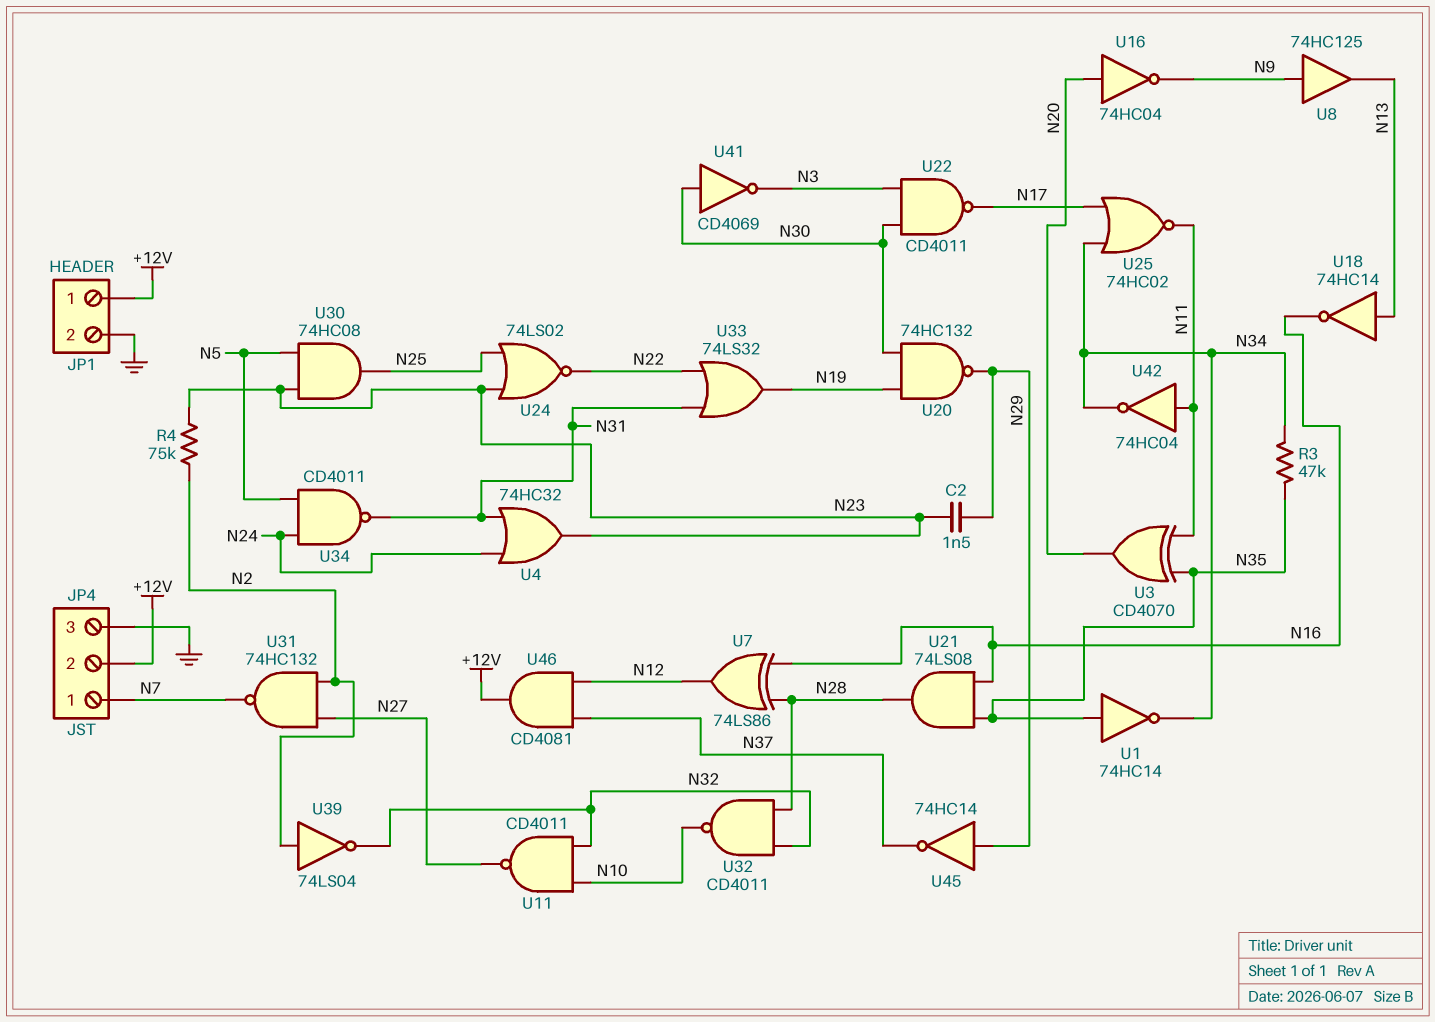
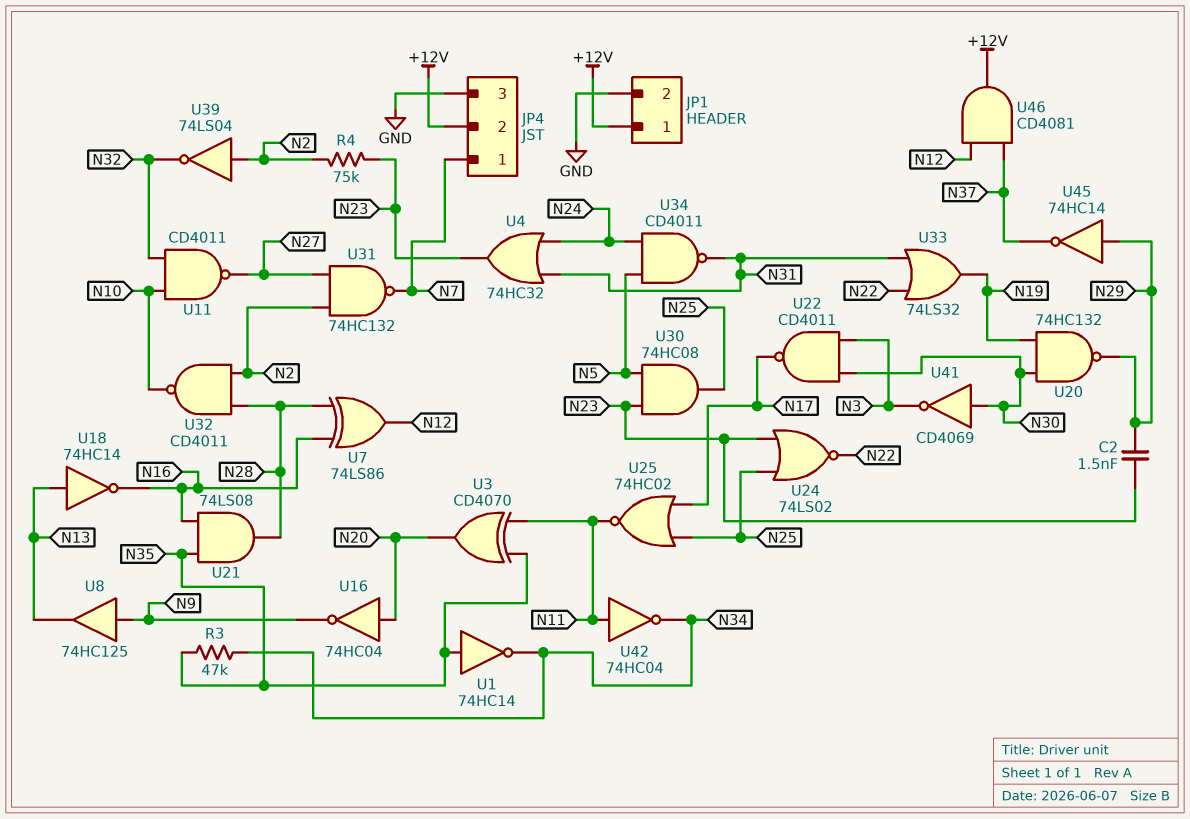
U25: NOR 74HC02 (in N17, in N34, out N11) -> NOR 74HC02 (in N17, in N25, out N11)
U32: NAND CD4011 (in N28, in N32, out N10) -> NAND CD4011 (in N2, in N28, out N10)

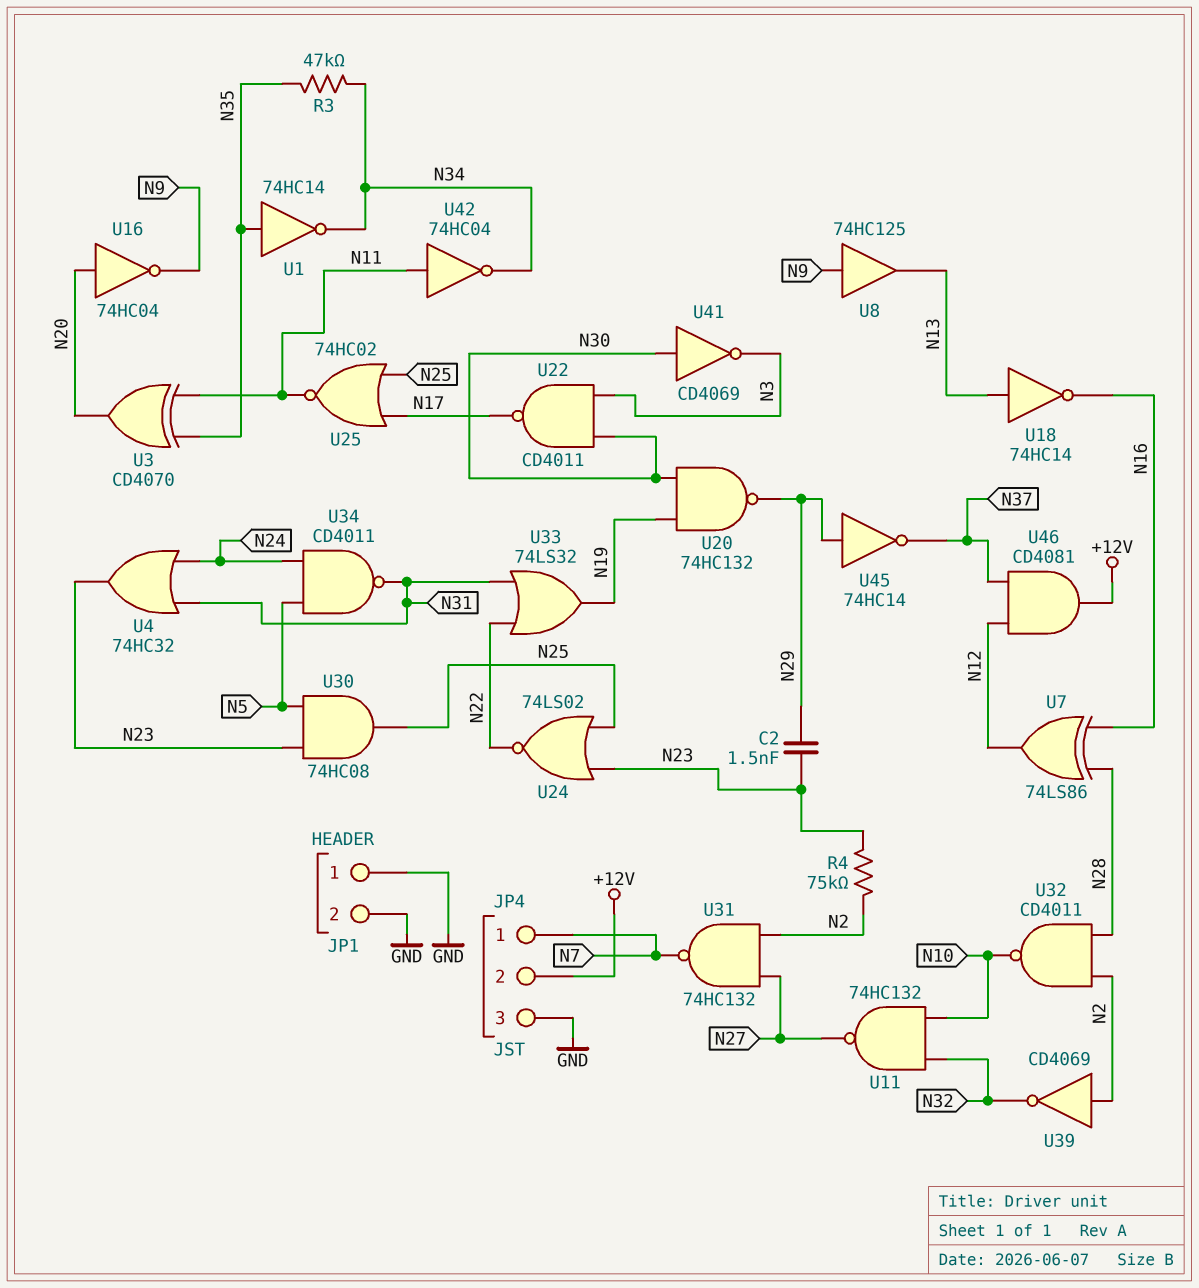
JP1 pin 1: +12V -> GND
U11: NAND CD4011 (in N10, in N32, out N27) -> NAND 74HC132 (in N10, in N32, out N27)
U21: AND 74LS08 (in N16, in N35, out N28) -> none
U39: NOT 74LS04 (in N2, out N32) -> NOT CD4069 (in N2, out N32)

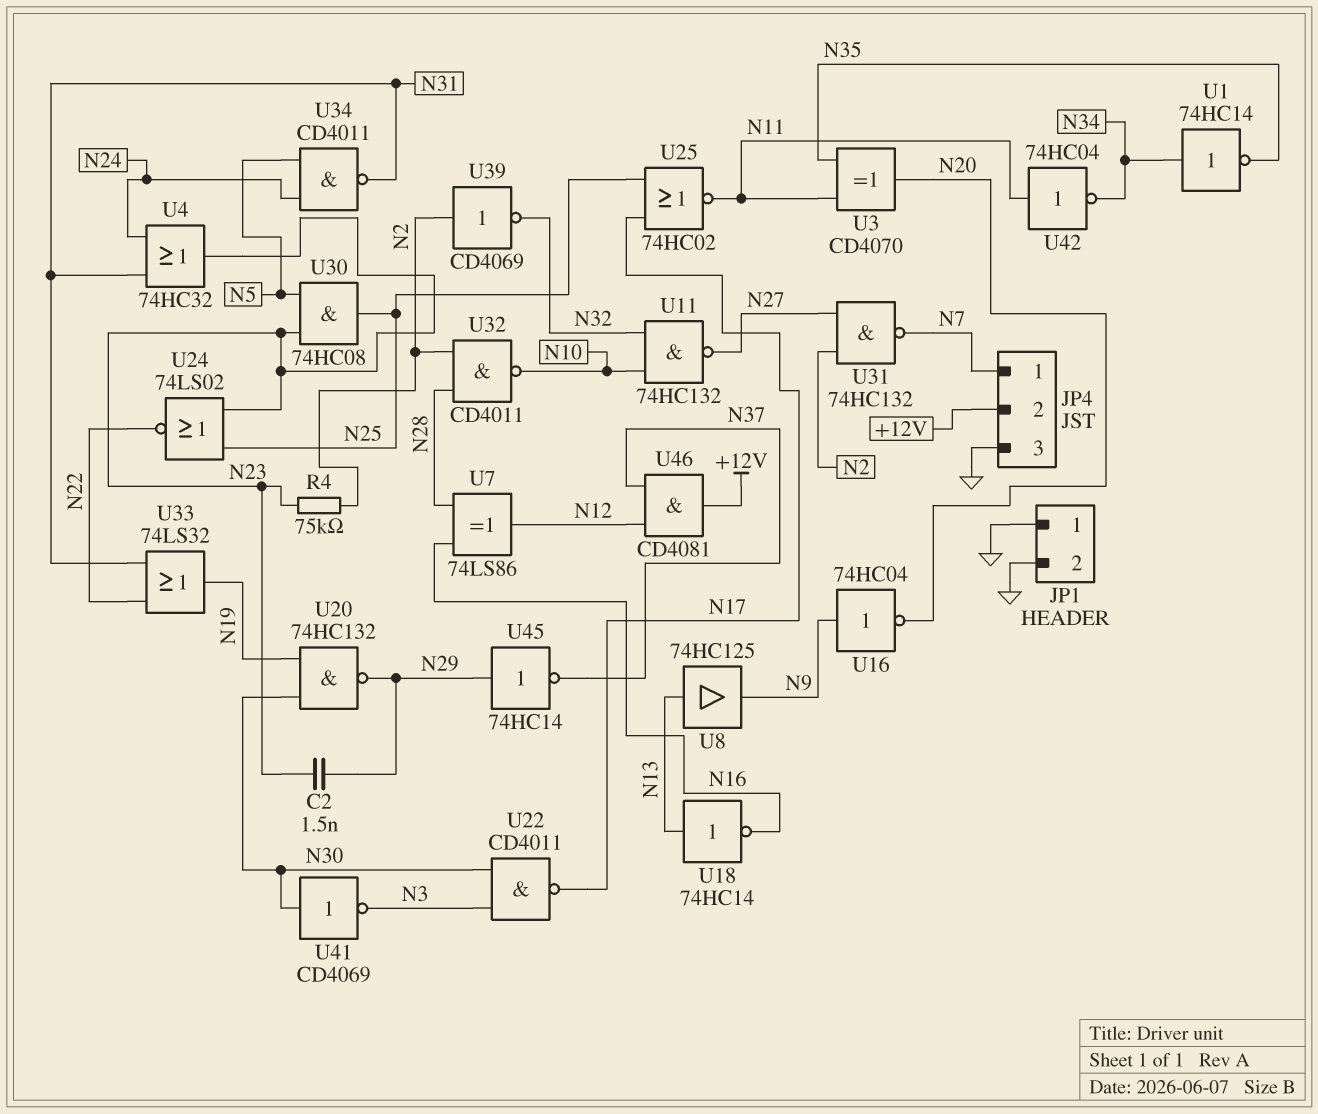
R3: 47k (N34, N35) -> none
U1: NOT 74HC14 (in N35, out N34) -> NOT 74HC14 (in N34, out N35)
U8: buffer 74HC125 (in N9, out N13) -> buffer 74HC125 (in N13, out N9)
U16: NOT 74HC04 (in N20, out N9) -> NOT 74HC04 (in N9, out N20)

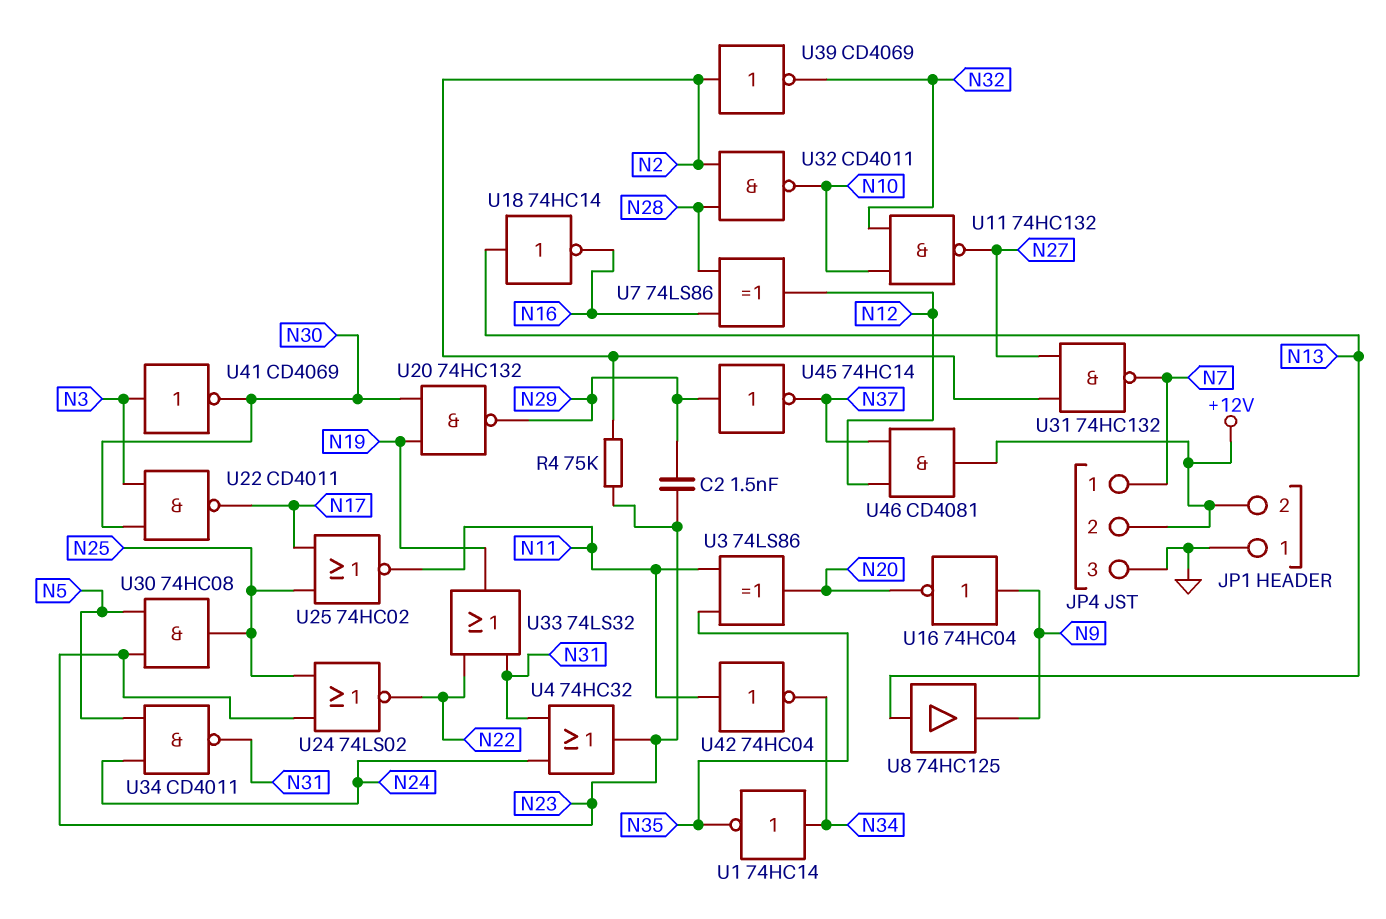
JP1 pin 2: GND -> +12V
U3: XOR CD4070 (in N11, in N35, out N20) -> XOR 74LS86 (in N11, in N35, out N20)
U41: NOT CD4069 (in N30, out N3) -> NOT CD4069 (in N3, out N30)

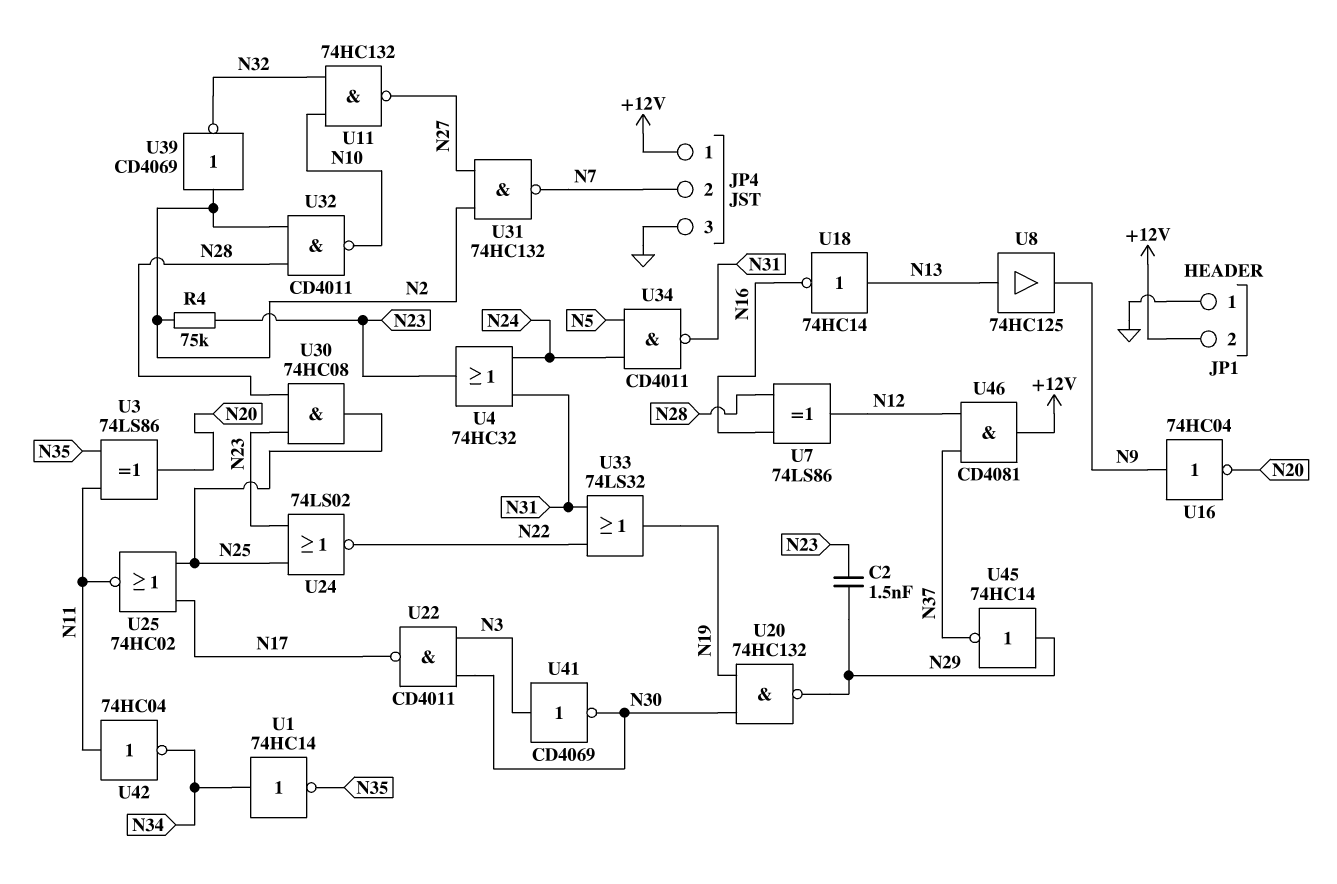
JP4 pin 1: N7 -> +12V
JP4 pin 2: +12V -> N7
U30: AND 74HC08 (in N5, in N23, out N25) -> AND 74HC08 (in N23, in N28, out N25)

